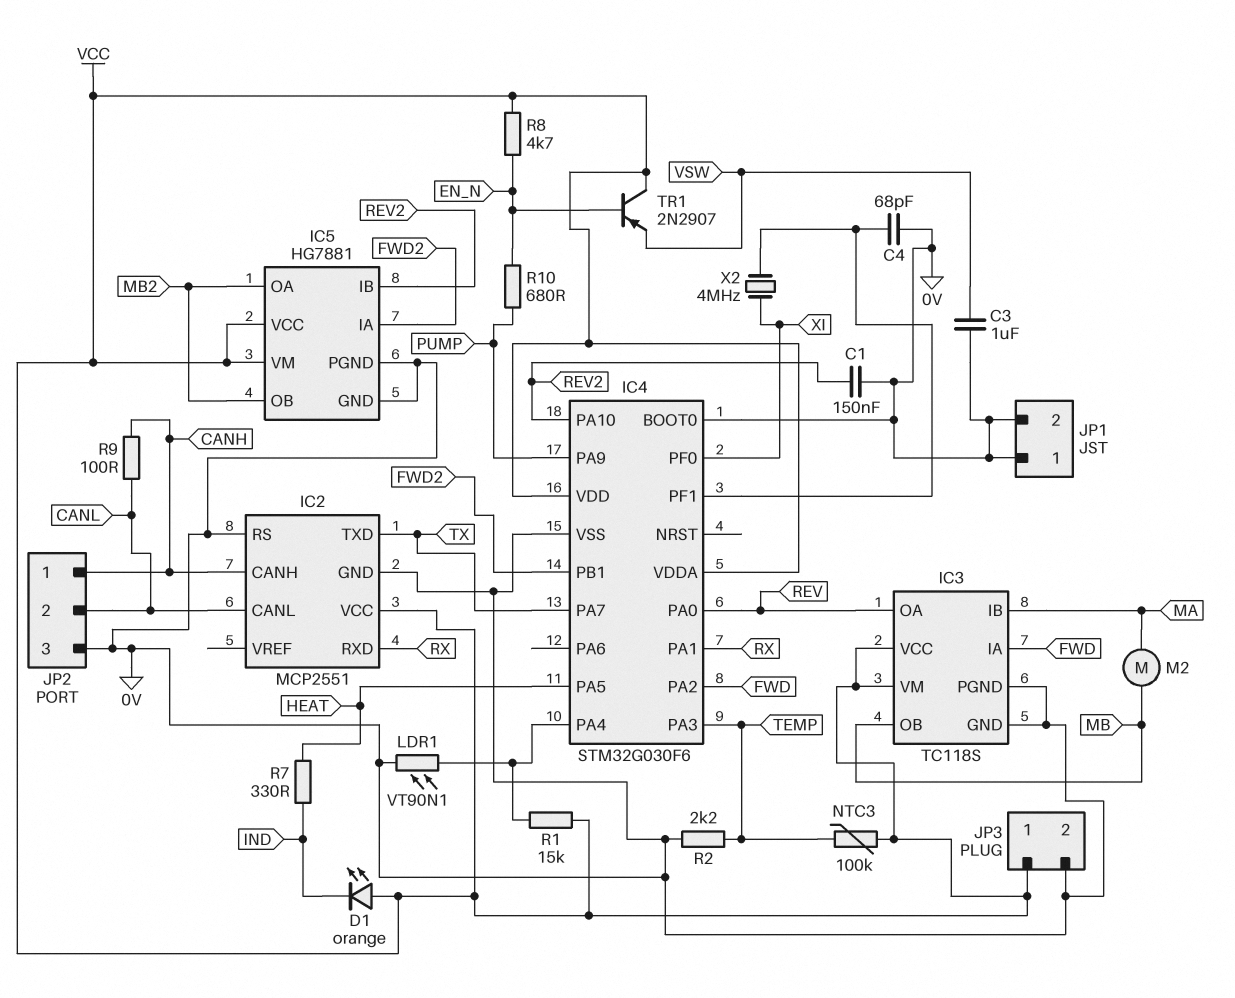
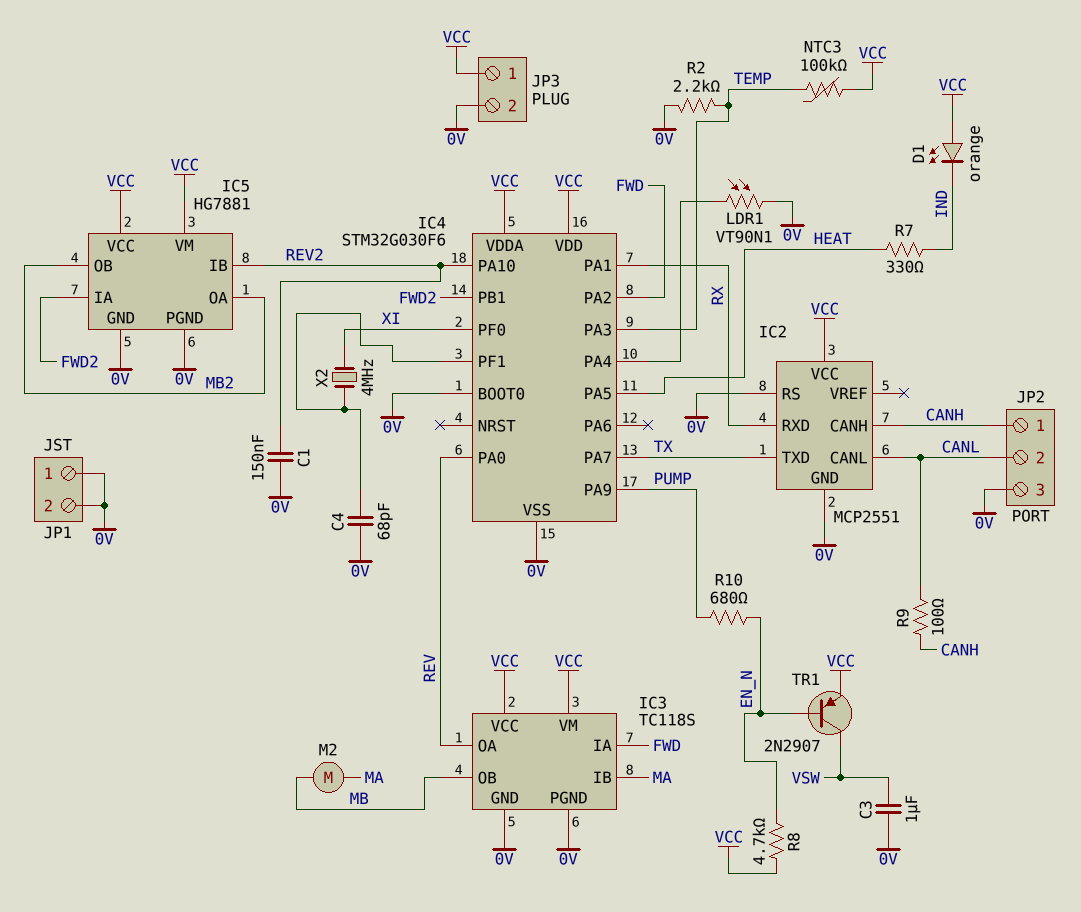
R1: 15k (IC4/PA4, VCC) -> none
TR1: PNP 2N2907 (B EN_N, C VCC, E VSW) -> PNP 2N2907 (B EN_N, C VSW, E VCC)

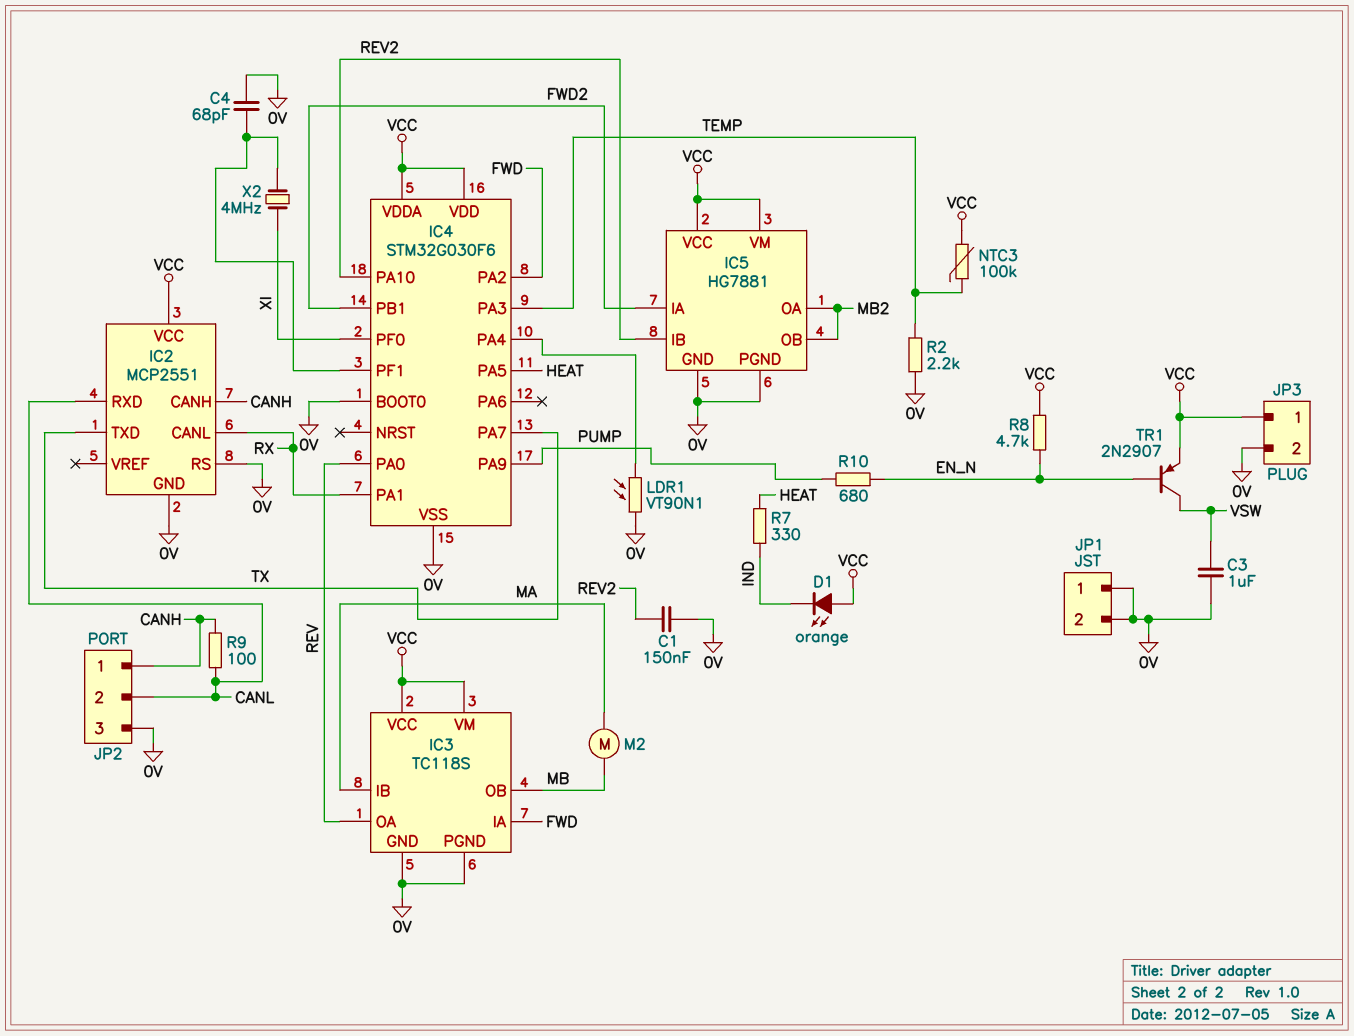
IC2 pin CANL: CANL -> RX
IC2 pin RXD: RX -> CANL

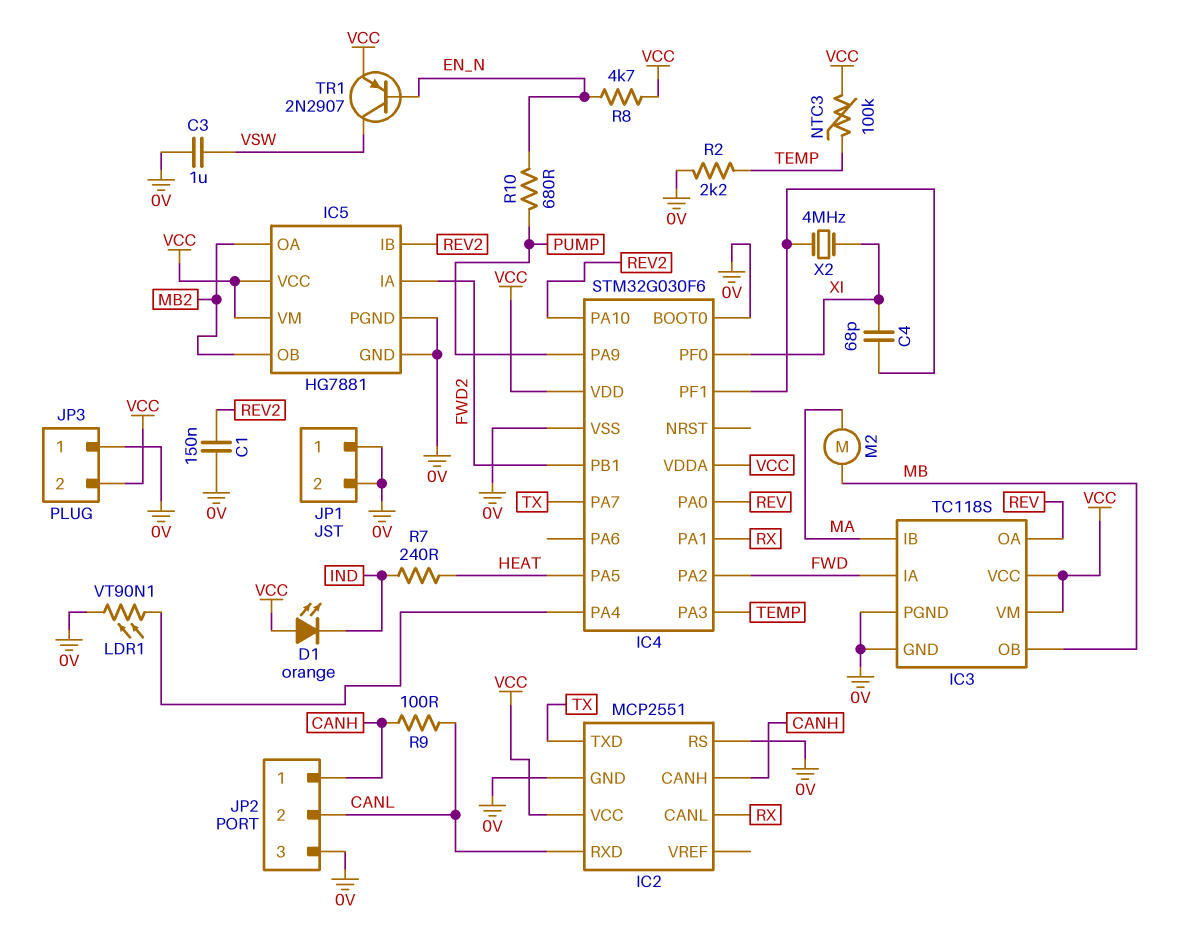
C4: 68pF (0V, IC4/PF1) -> 68pF (IC4/PF1, XI)
JP3 pin 1: VCC -> 0V
JP3 pin 2: 0V -> VCC
R7: 330 (HEAT, IND) -> 240 (HEAT, IND)

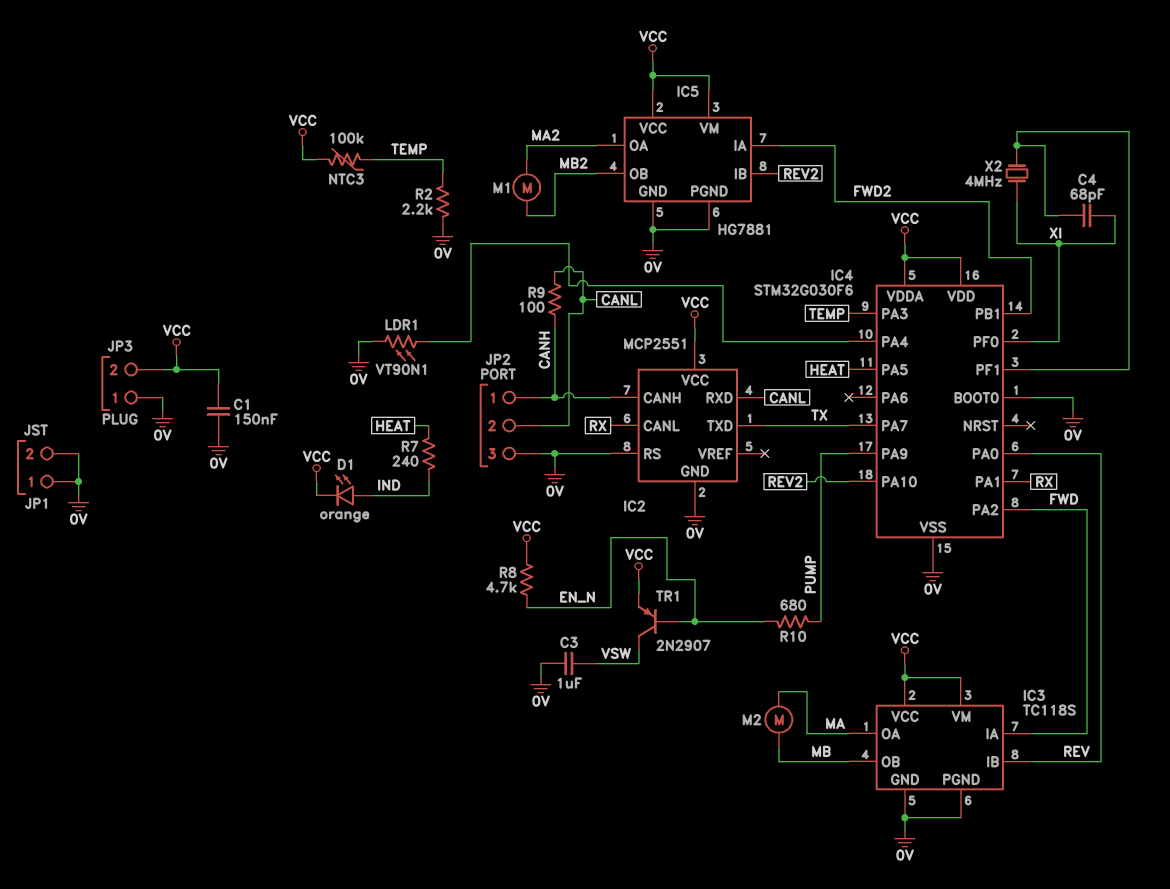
C1: 150nF (0V, REV2) -> 150nF (0V, VCC)
D1: LED orange (A VCC, K IND) -> LED orange (A IND, K VCC)
IC3 pin IB: MA -> REV
IC3 pin OA: REV -> MA
IC5 pin OA: MB2 -> MA2
M1: none -> motor (MA2, MB2)

